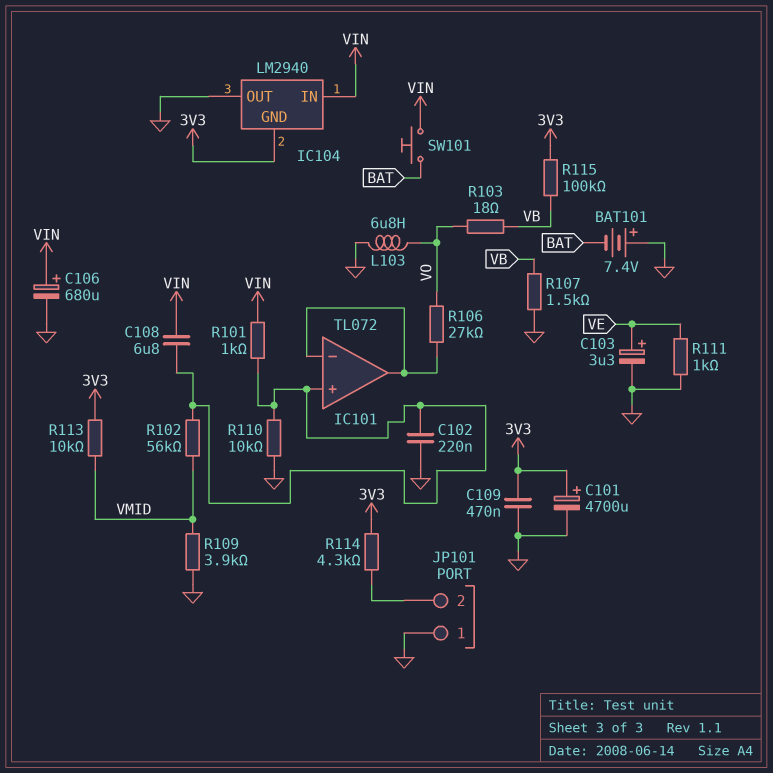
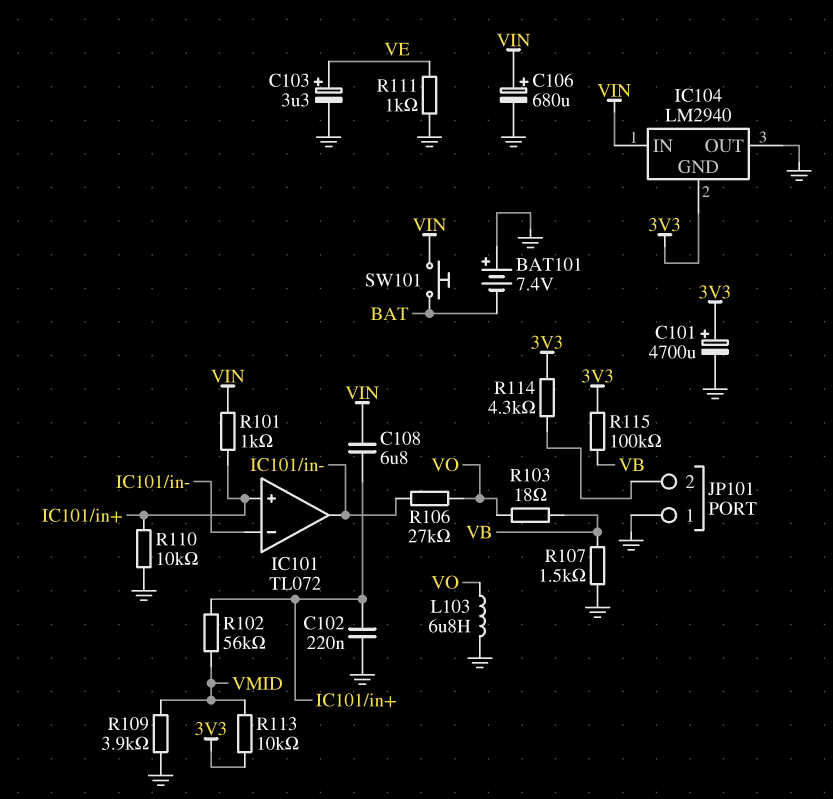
C109: 470nF (3V3, GND) -> none

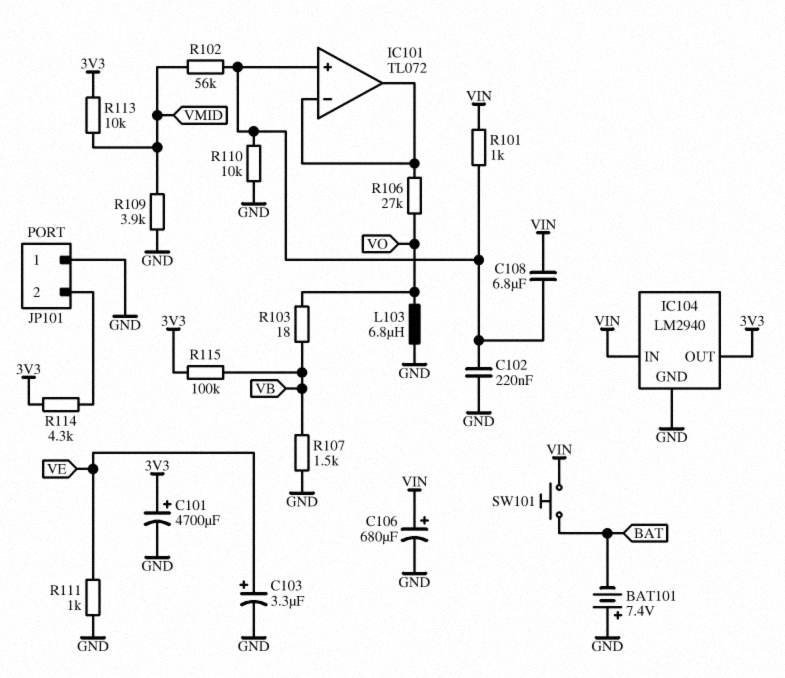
IC104 pin GND: 3V3 -> GND
IC104 pin OUT: GND -> 3V3

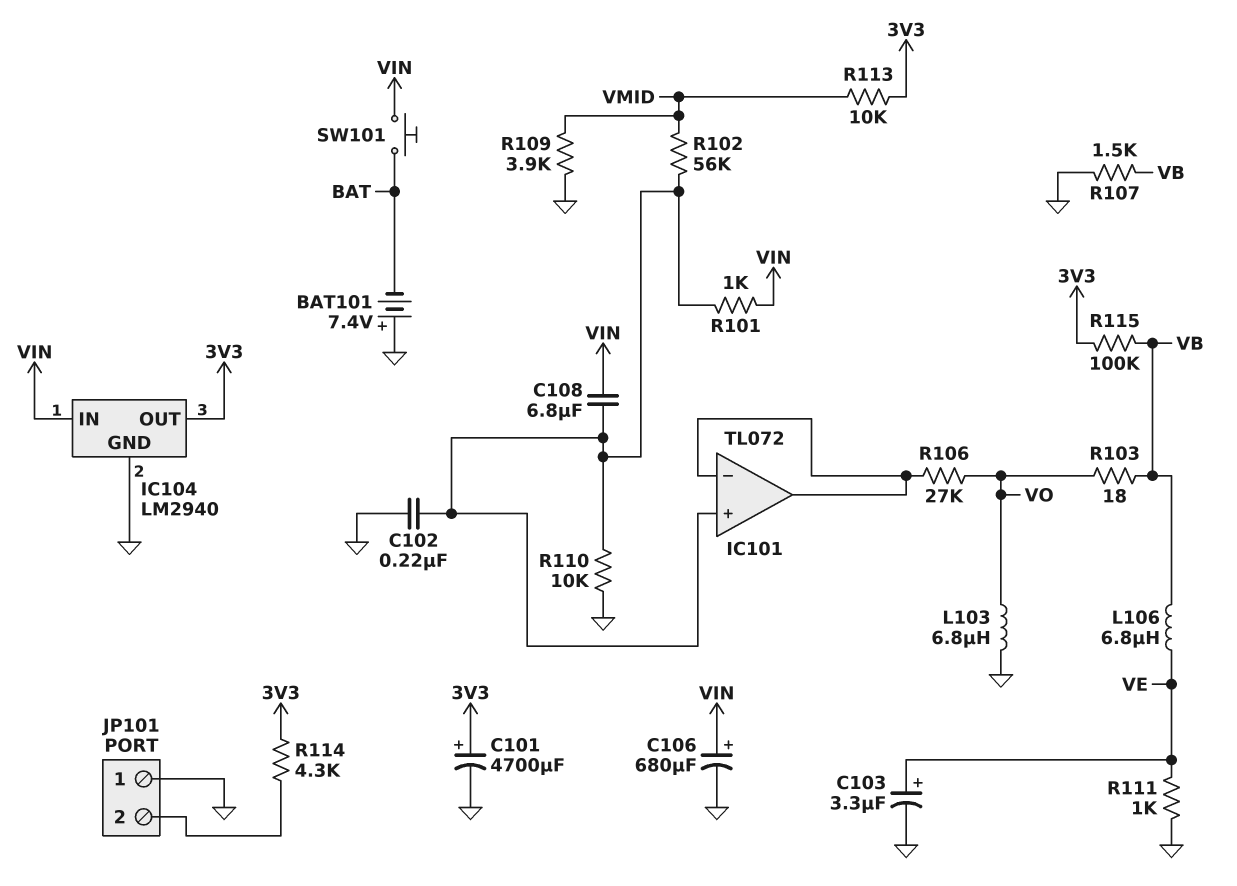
L106: none -> 6.8uH (VB, VE)

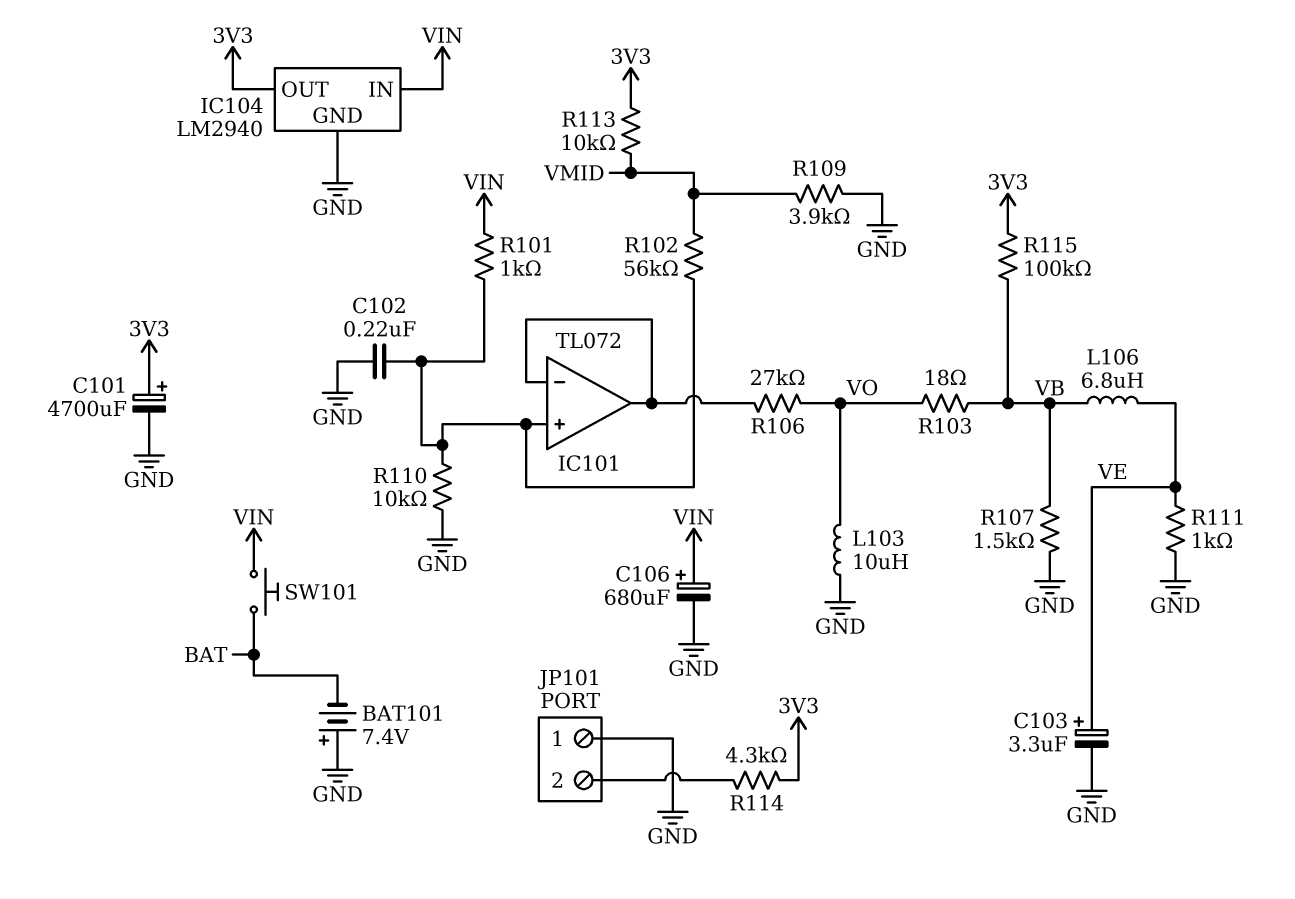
C108: 6.8uF (IC101/in+, VIN) -> none
L103: 6.8uH (GND, VO) -> 10uH (GND, VO)

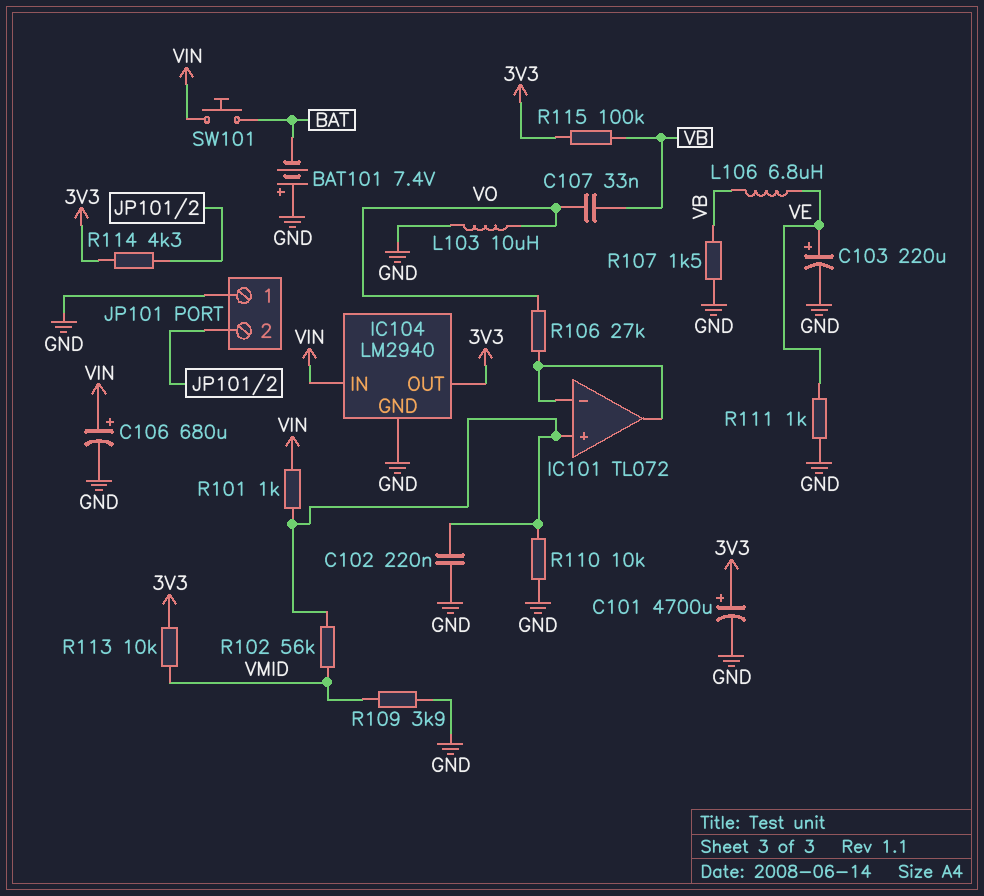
C103: 3.3uF (plus VE, minus GND) -> 220uF (plus VE, minus GND)
C107: none -> 33nF (VB, VO)
R103: 18 (VB, VO) -> none

